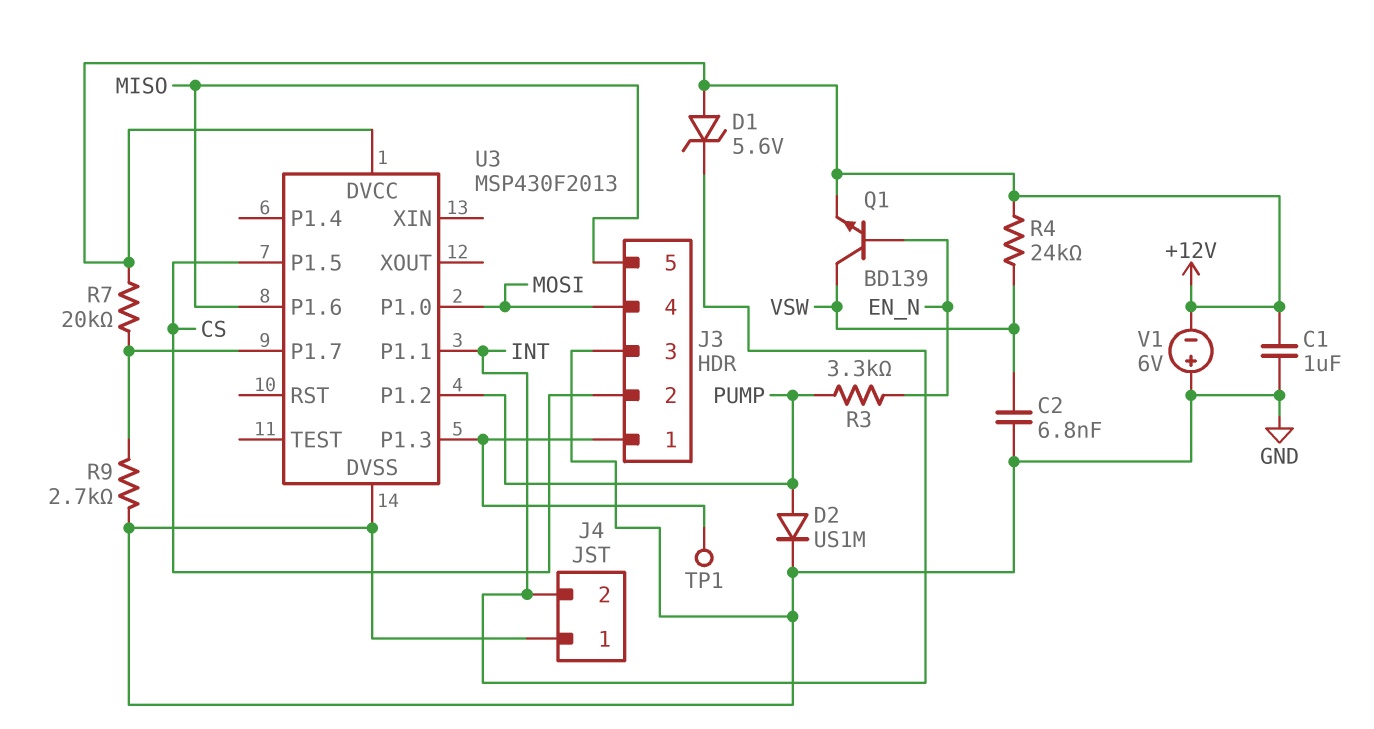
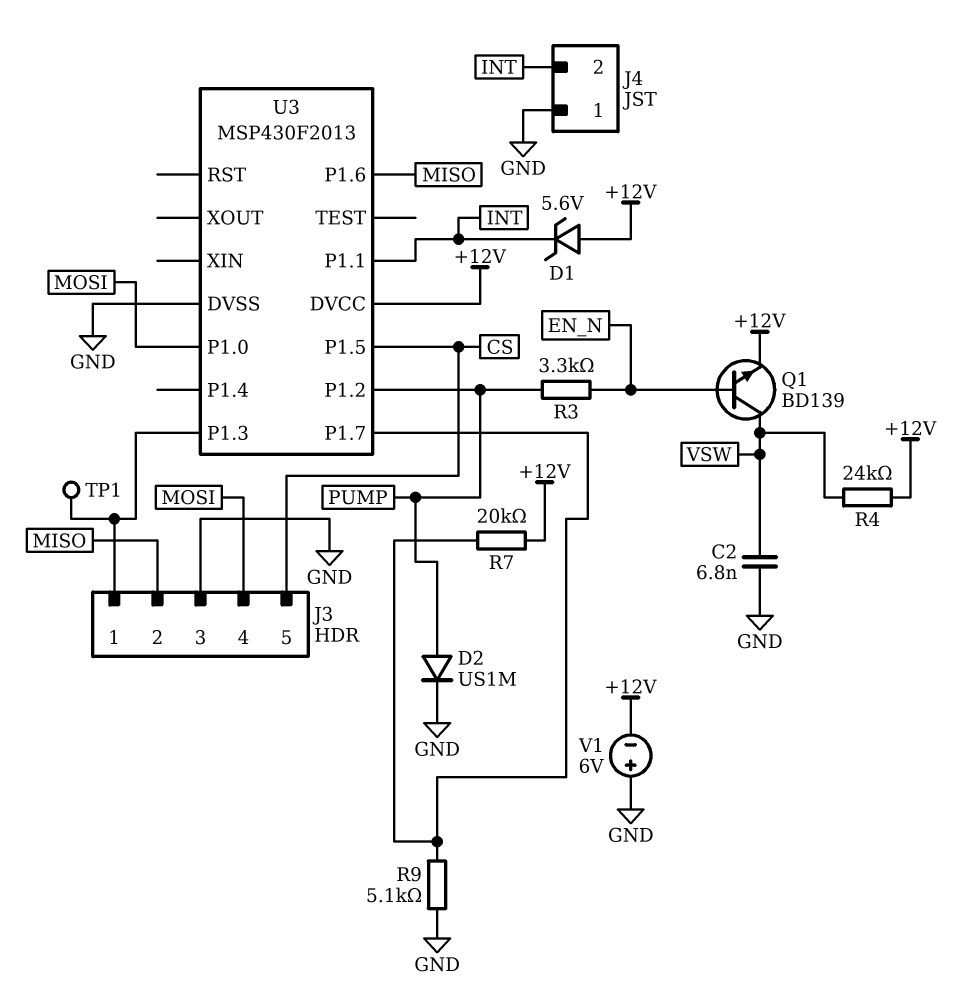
C1: 1uF (+12V, GND) -> none
J3 pin 2: CS -> MISO
J3 pin 5: MISO -> CS
R9: 2.7k (GND, U3/P1.7) -> 5.1k (GND, U3/P1.7)

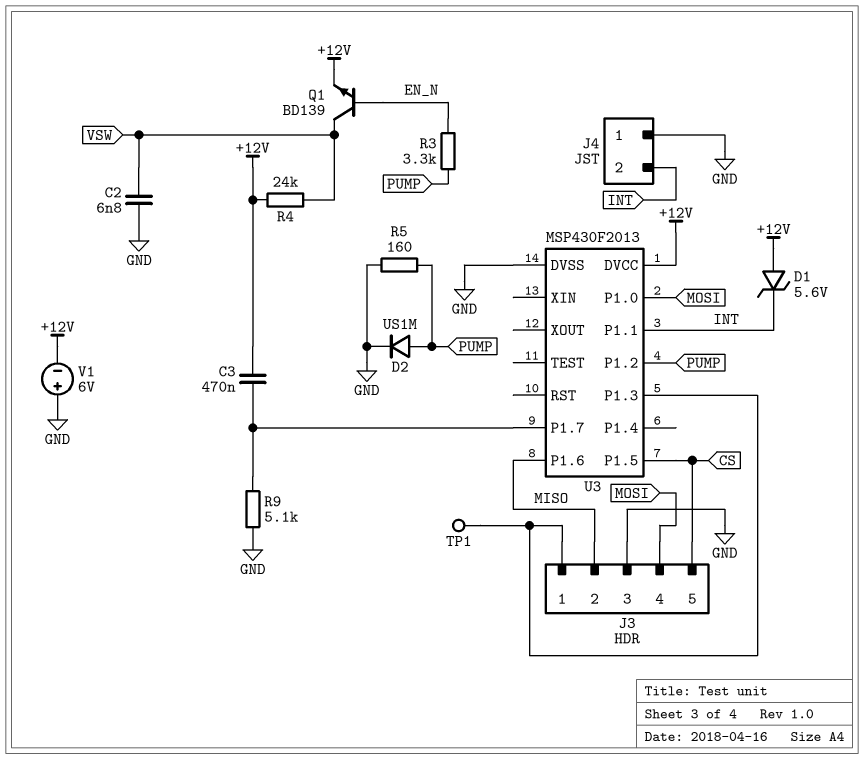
C3: none -> 470nF (+12V, U3/P1.7)
R5: none -> 160 (GND, PUMP)
R7: 20k (+12V, U3/P1.7) -> none

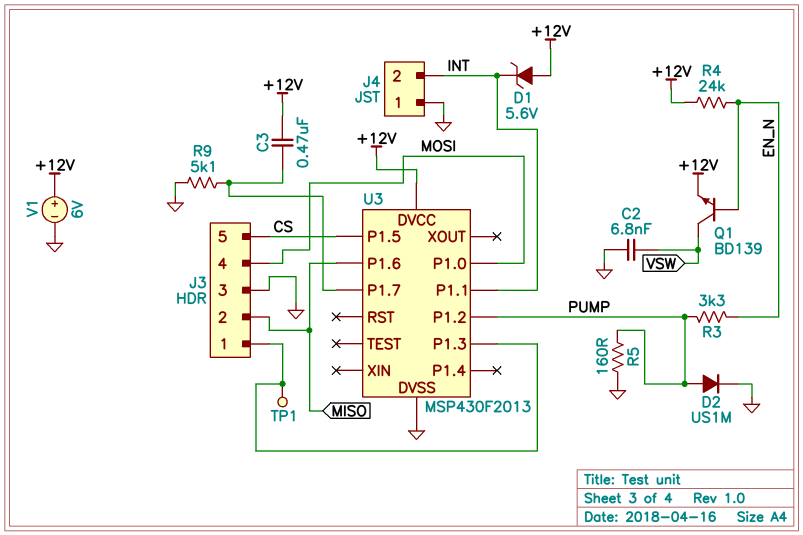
R4: 24k (+12V, VSW) -> 24k (+12V, EN_N)
V1: 6V (plus GND, minus +12V) -> 6V (plus +12V, minus GND)

